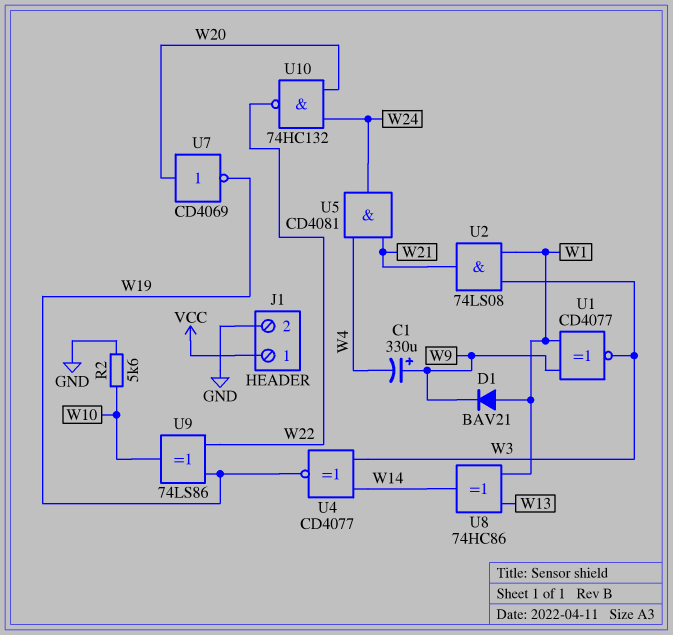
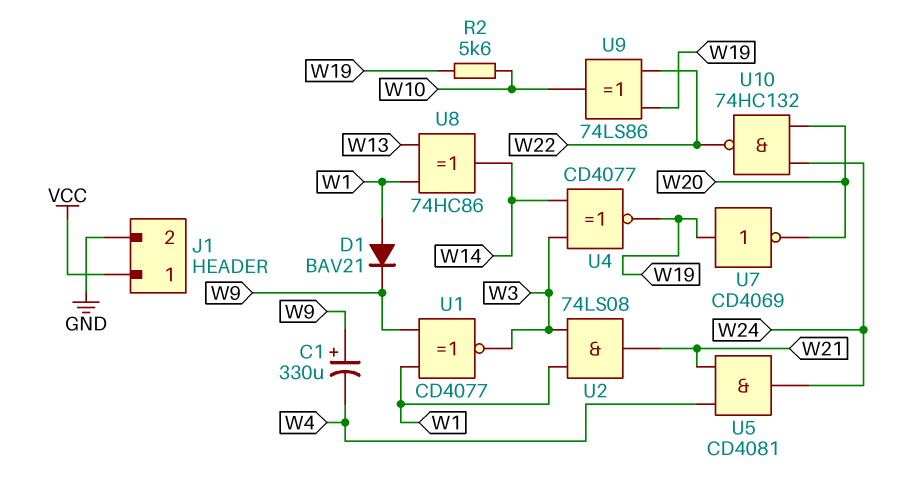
R2: 5.6k (GND, W10) -> 5.6k (W10, W19)
U7: NOT CD4069 (in W20, out W19) -> NOT CD4069 (in W19, out W20)

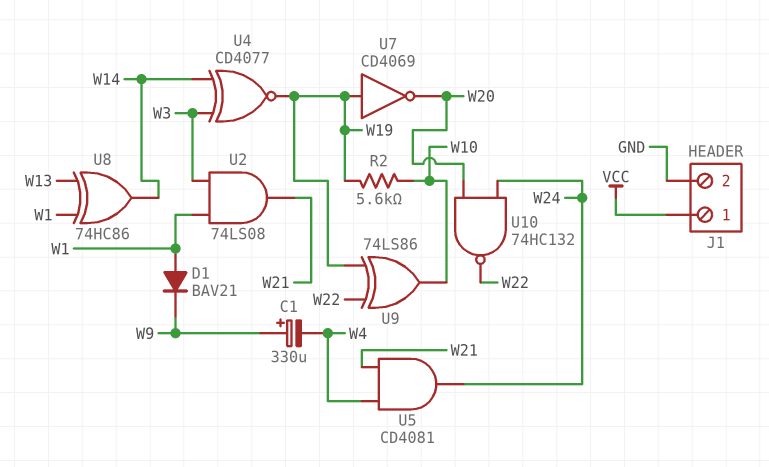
U1: XNOR CD4077 (in W1, in W9, out W3) -> none

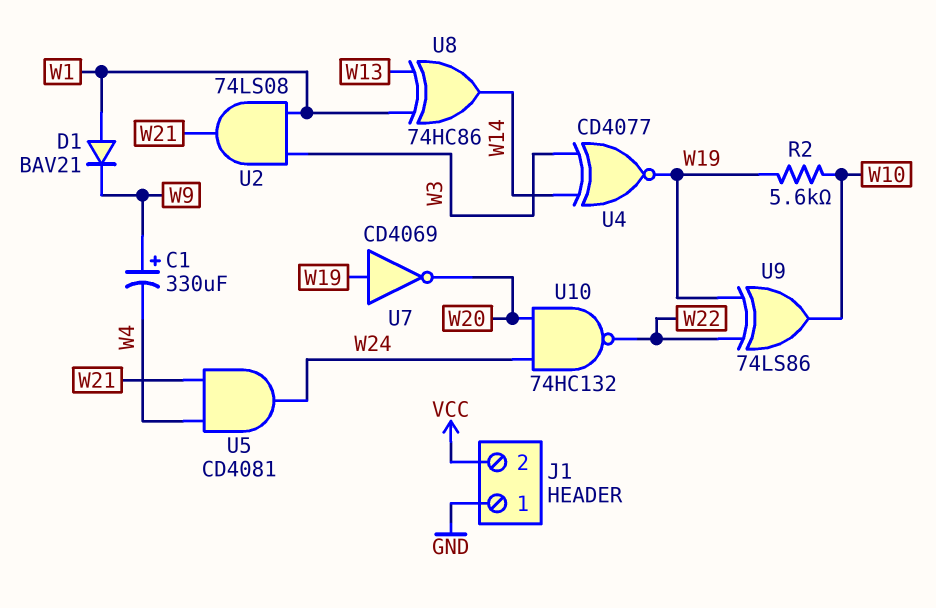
J1 pin 1: VCC -> GND
J1 pin 2: GND -> VCC

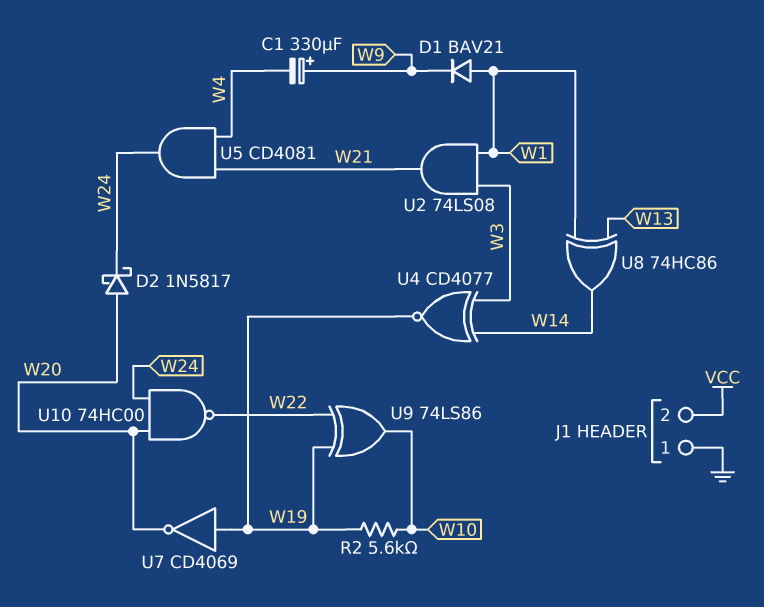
D2: none -> schottky 1N5817 (A W20, K W24)
U10: NAND 74HC132 (in W20, in W24, out W22) -> NAND 74HC00 (in W20, in W24, out W22)

